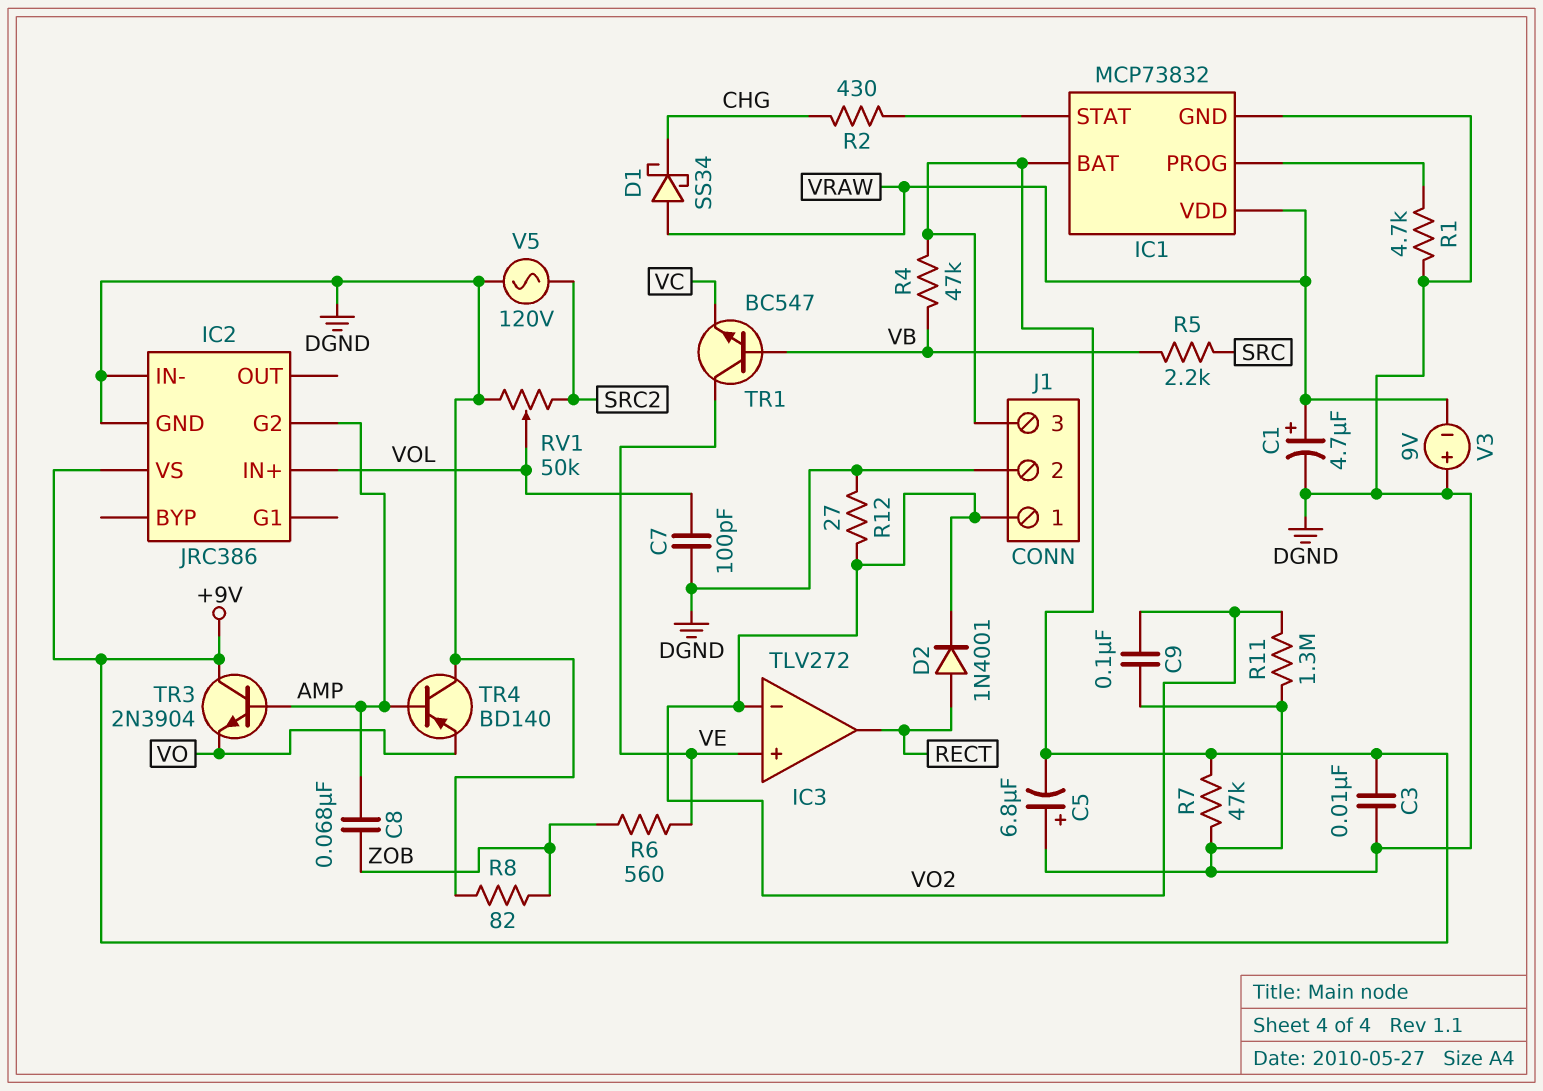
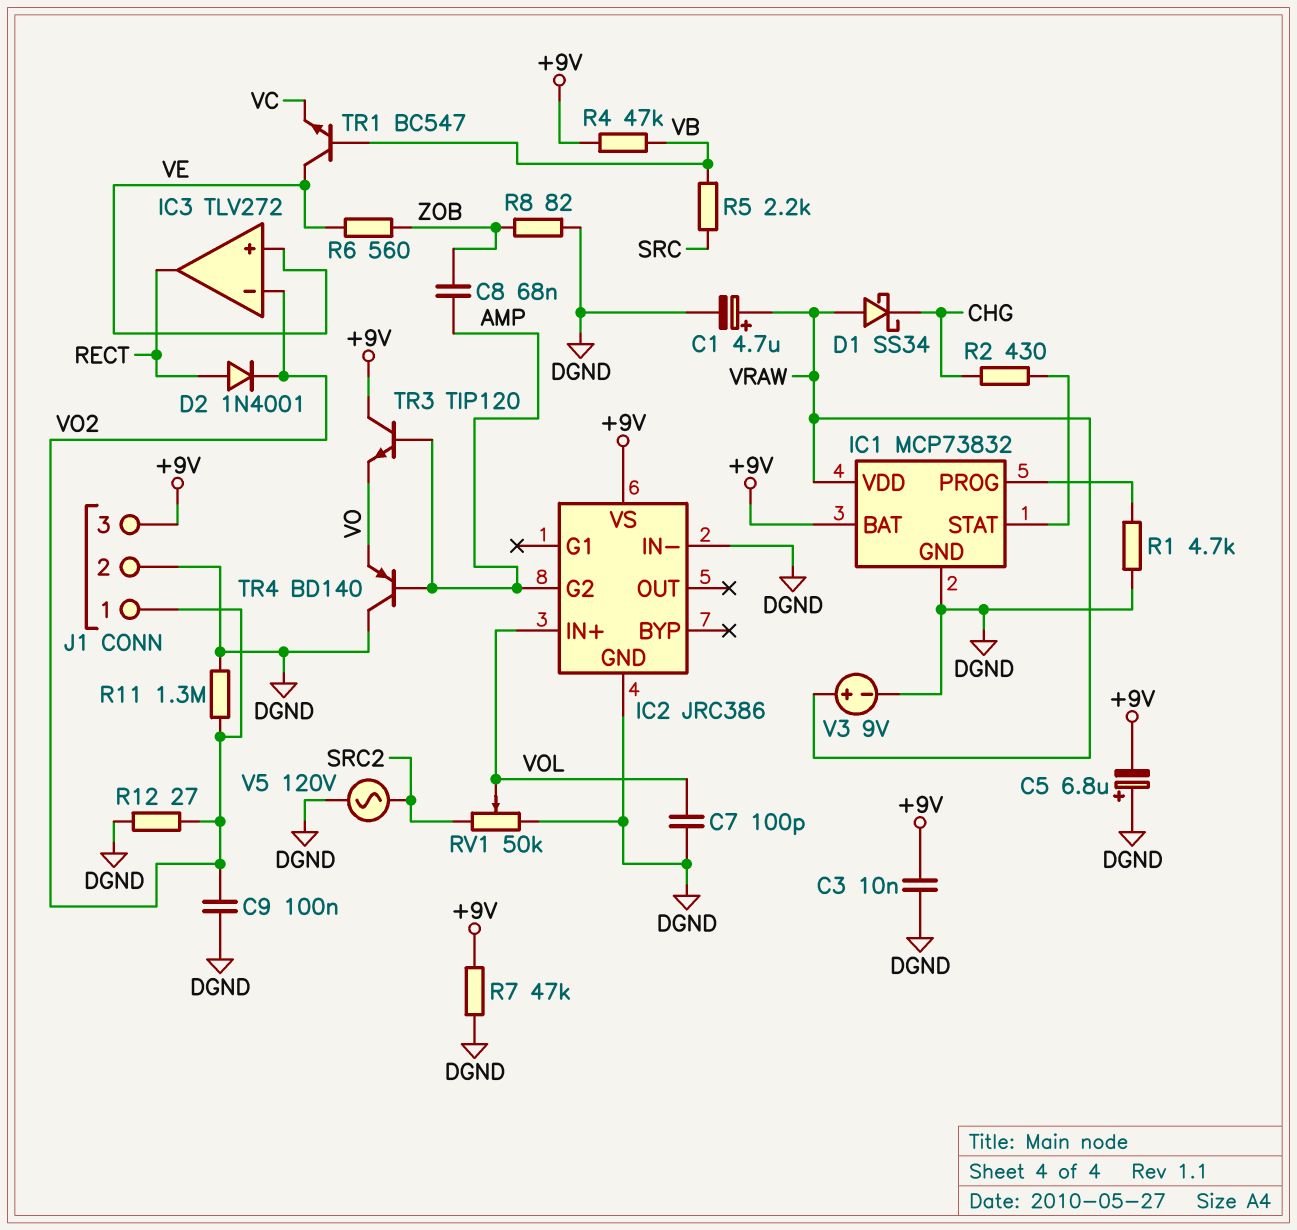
TR3: NPN 2N3904 (B AMP, C +9V, E VO) -> NPN TIP120 (B AMP, C +9V, E VO)
V3: 9V (plus DGND, minus VRAW) -> 9V (plus VRAW, minus DGND)

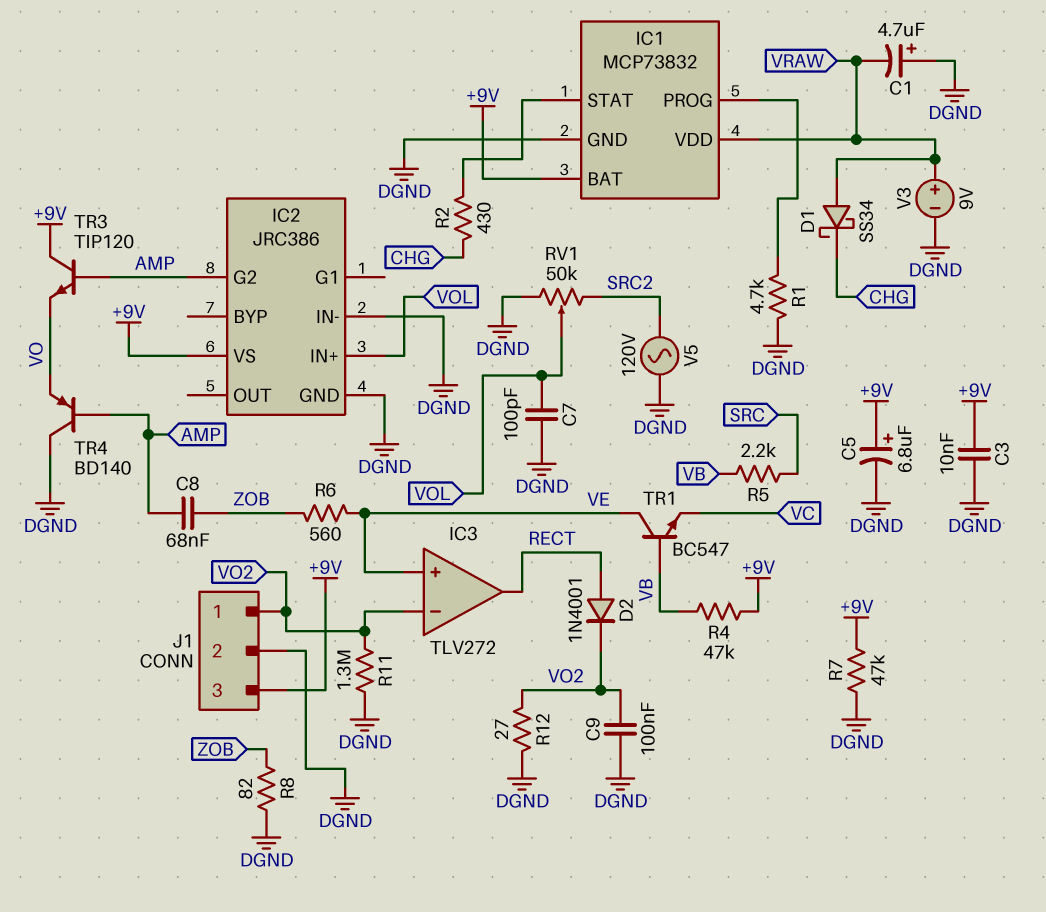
C1: 4.7uF (plus VRAW, minus DGND) -> 4.7uF (plus DGND, minus VRAW)
C5: 6.8uF (plus DGND, minus +9V) -> 6.8uF (plus +9V, minus DGND)

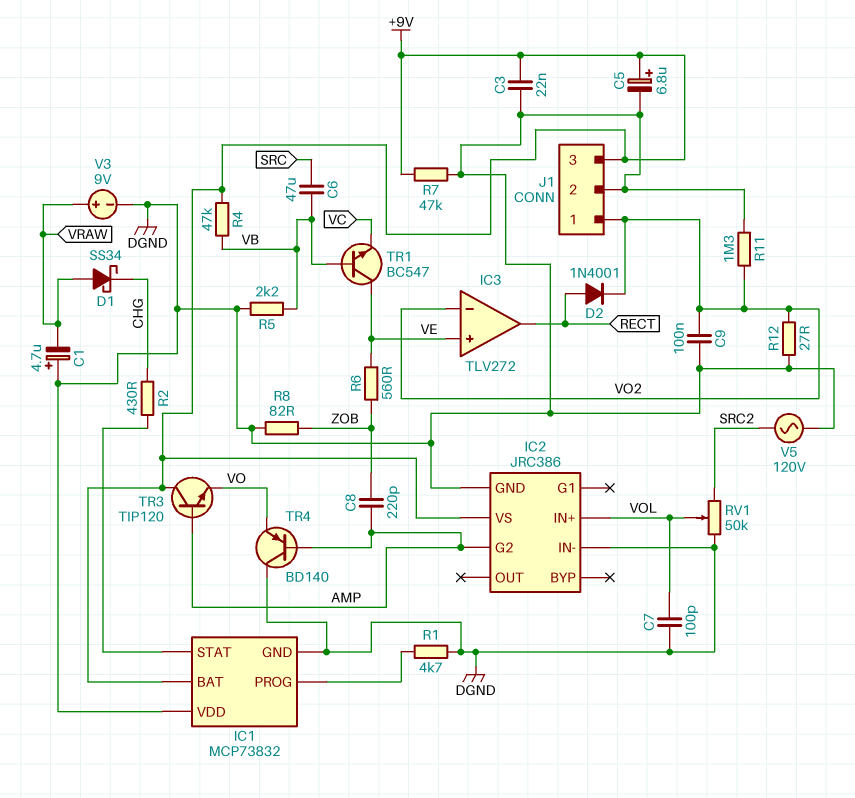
C3: 10nF (+9V, DGND) -> 22nF (+9V, DGND)
C6: none -> 47uF (SRC, VB)
C8: 68nF (AMP, ZOB) -> 220pF (AMP, ZOB)
IC1 pin VDD: VRAW -> DGND
R5: 2.2k (SRC, VB) -> 2.2k (DGND, VB)

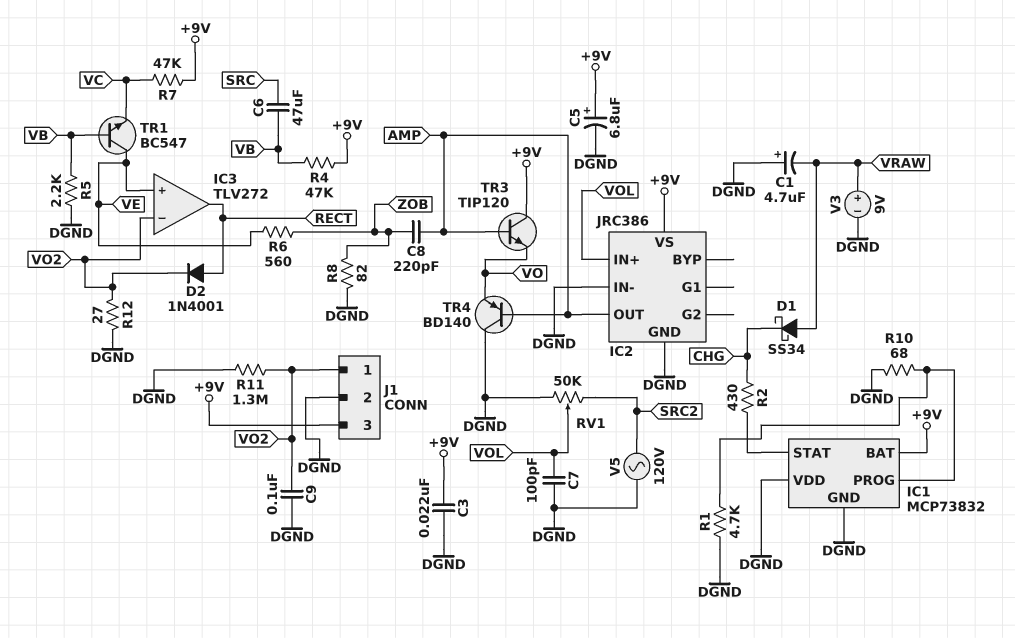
IC2 pin G2: AMP -> none
IC2 pin OUT: none -> AMP
R7: 47k (+9V, DGND) -> 47k (+9V, VC)
R10: none -> 68 (DGND, IC1/PROG)

